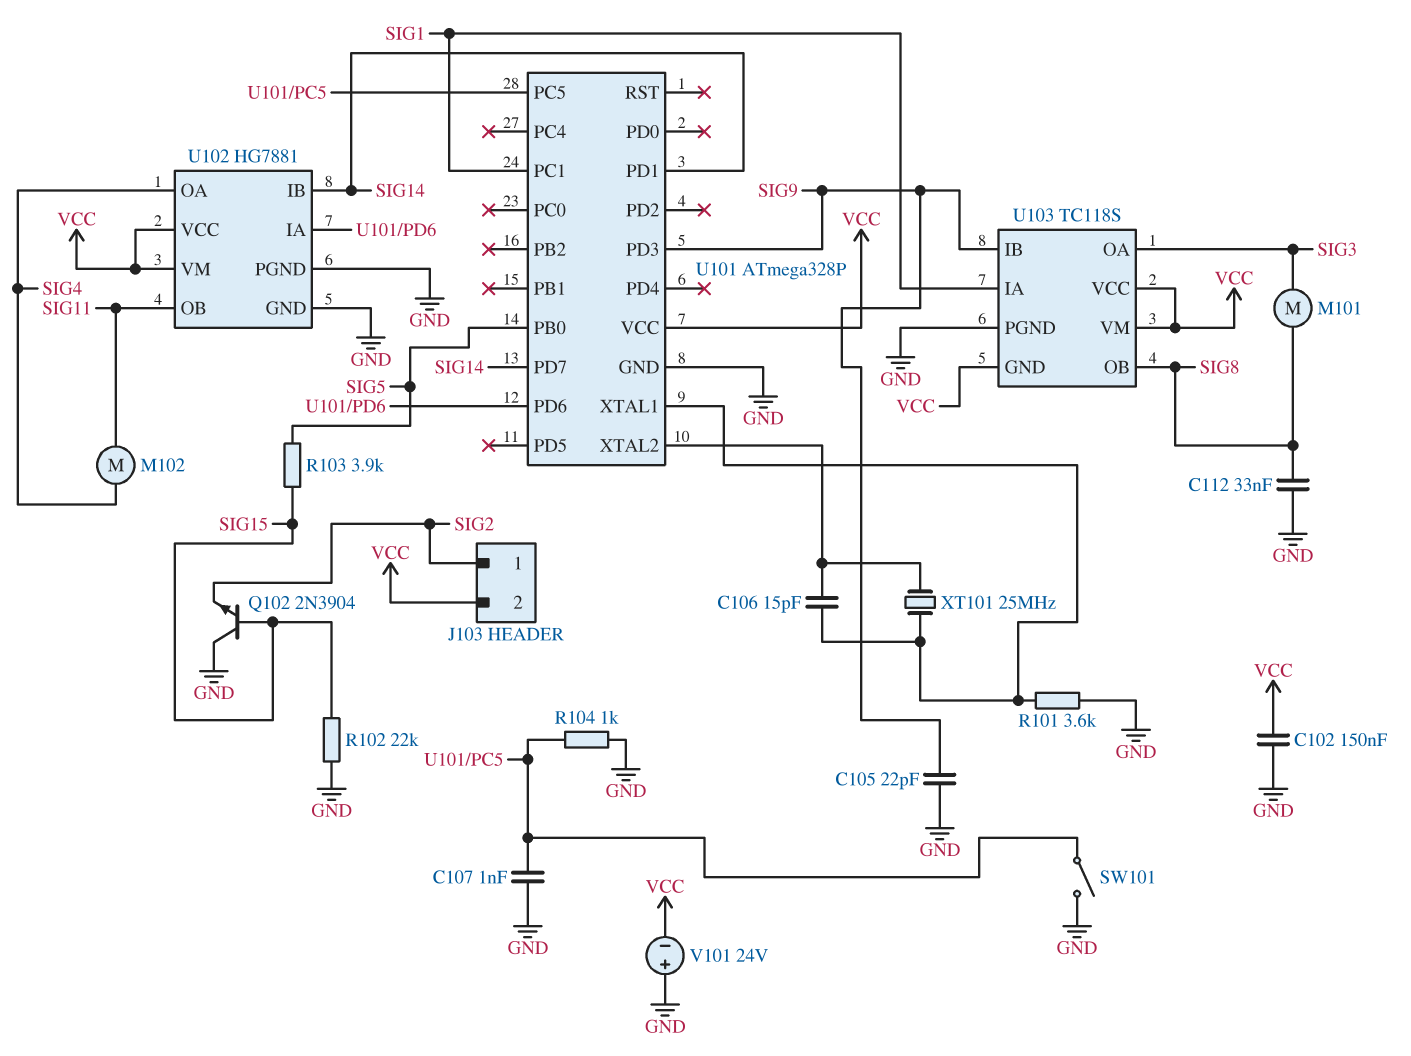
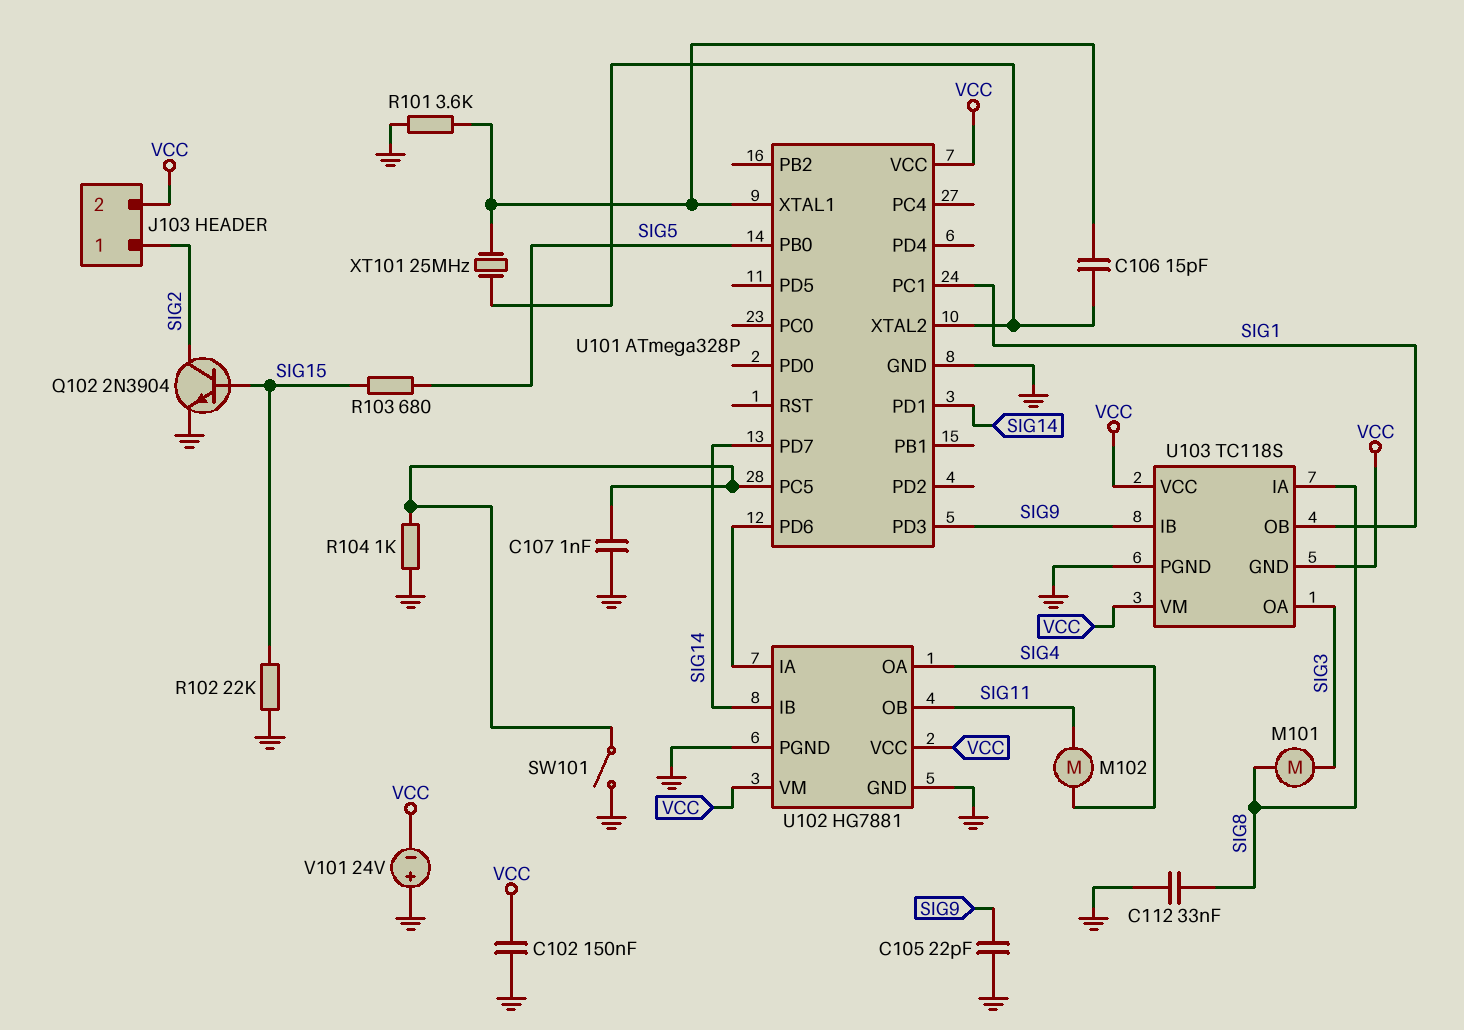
Q102: NPN 2N3904 (B SIG15, C GND, E SIG2) -> NPN 2N3904 (B SIG15, C SIG2, E GND)
R103: 3.9k (SIG5, SIG15) -> 680 (SIG5, SIG15)
U103 pin IA: SIG1 -> SIG8
U103 pin OB: SIG8 -> SIG1

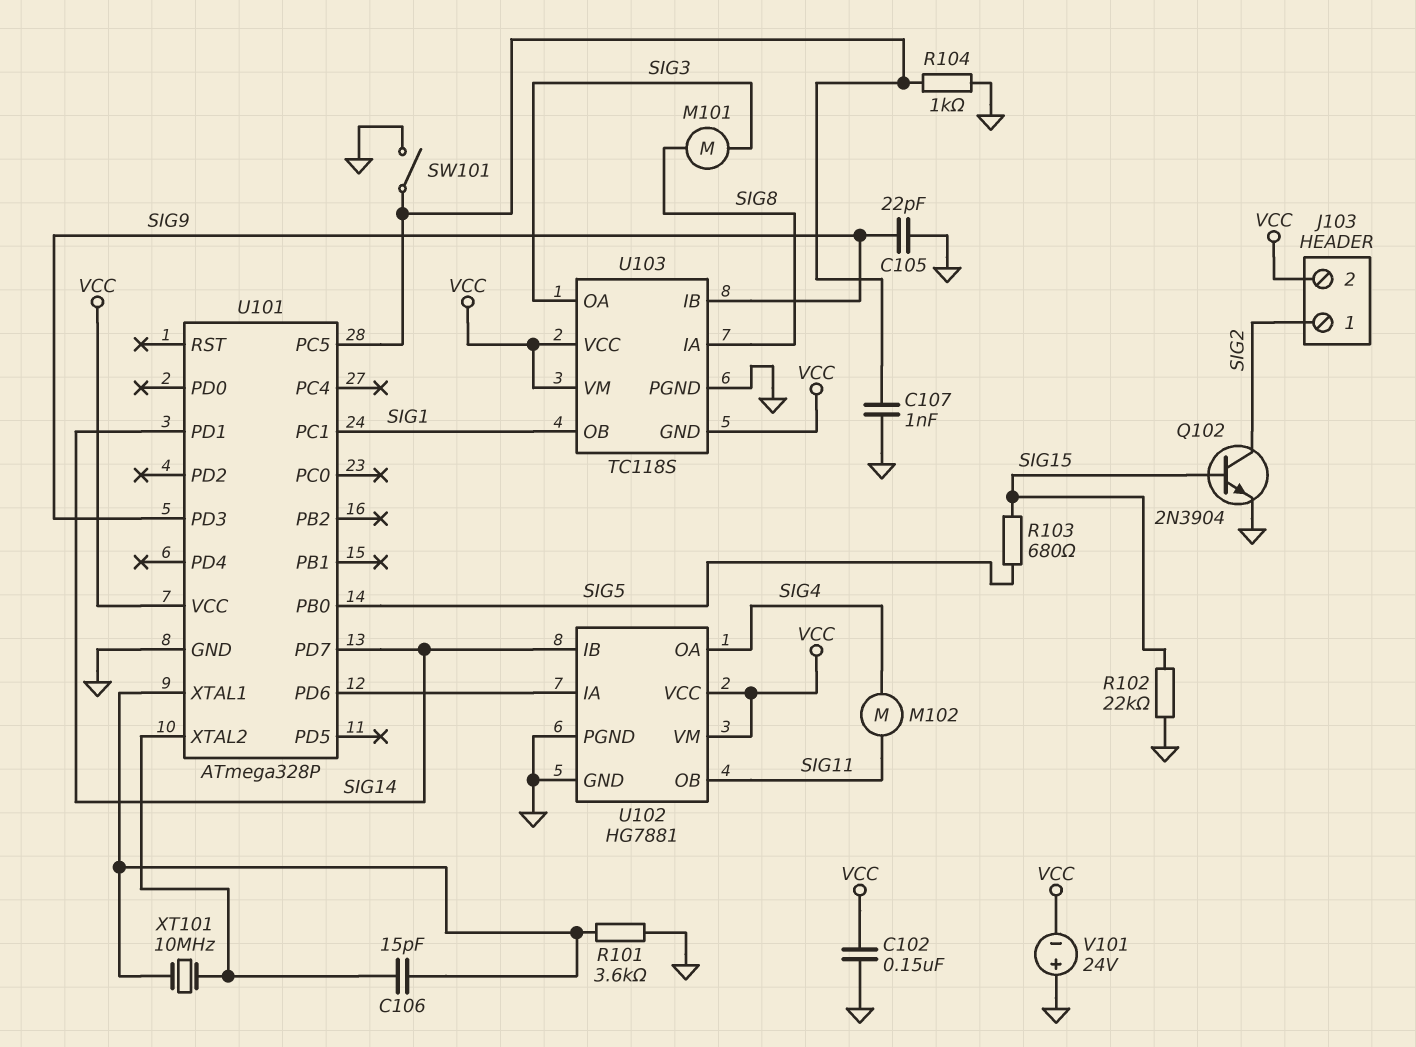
C112: 33nF (GND, SIG8) -> none
XT101: 25MHz (U101/XTAL1, U101/XTAL2) -> 10MHz (U101/XTAL1, U101/XTAL2)

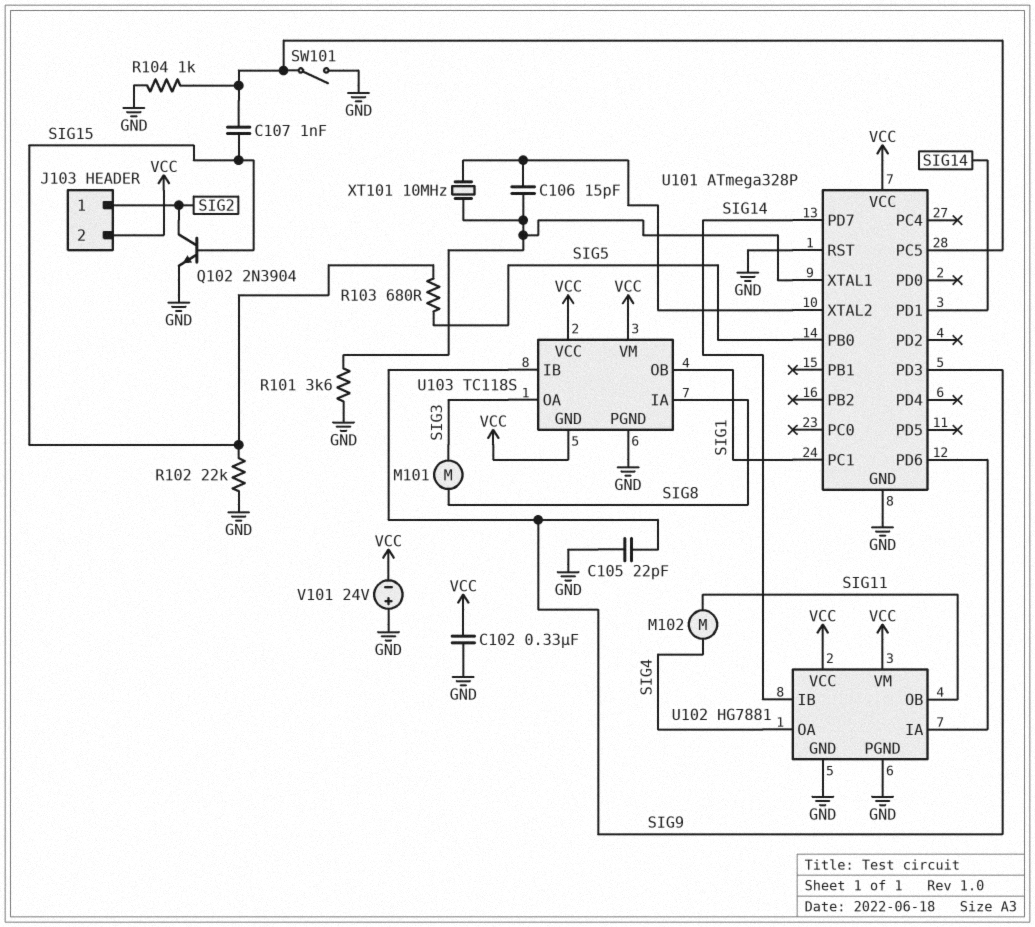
C102: 150nF (GND, VCC) -> 330nF (GND, VCC)
C107: 1nF (GND, U101/PC5) -> 1nF (SIG15, U101/PC5)
U101 pin RST: none -> GND

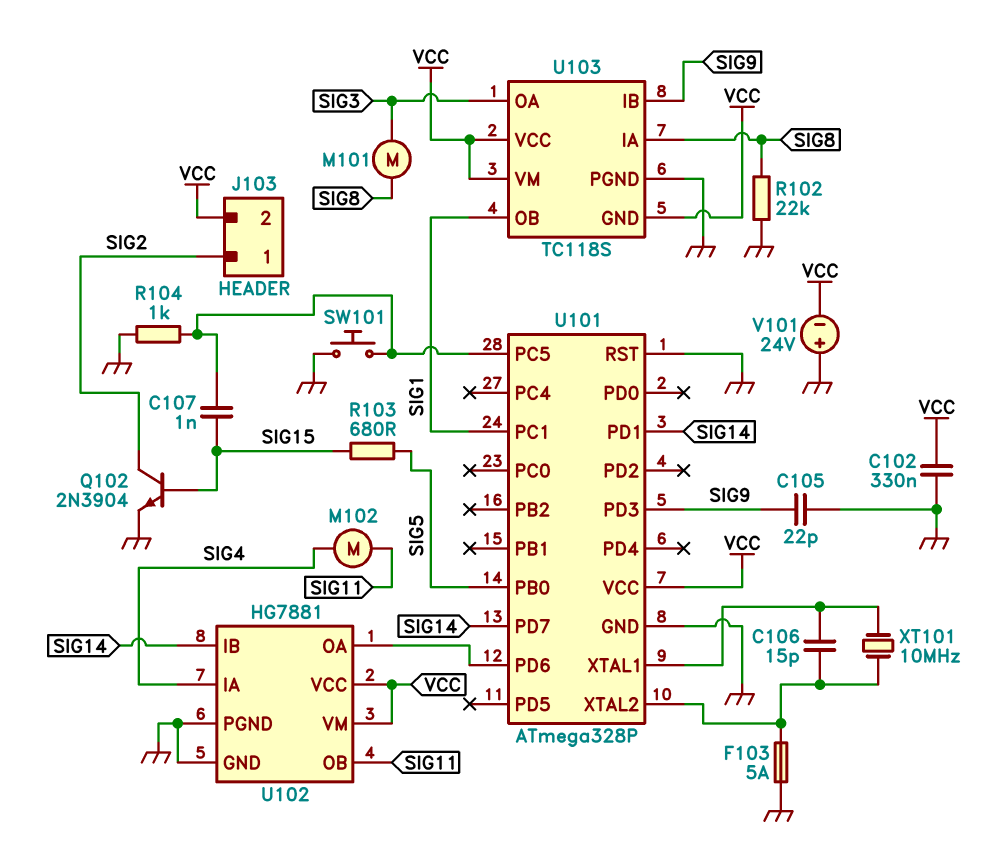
F103: none -> 5A (GND, U101/XTAL2)
R101: 3.6k (GND, U101/XTAL1) -> none
R102: 22k (GND, SIG15) -> 22k (GND, SIG8)
SW101: switch (GND, U101/PC5) -> button (GND, U101/PC5)
U102 pin IA: U101/PD6 -> SIG4
U102 pin OA: SIG4 -> U101/PD6

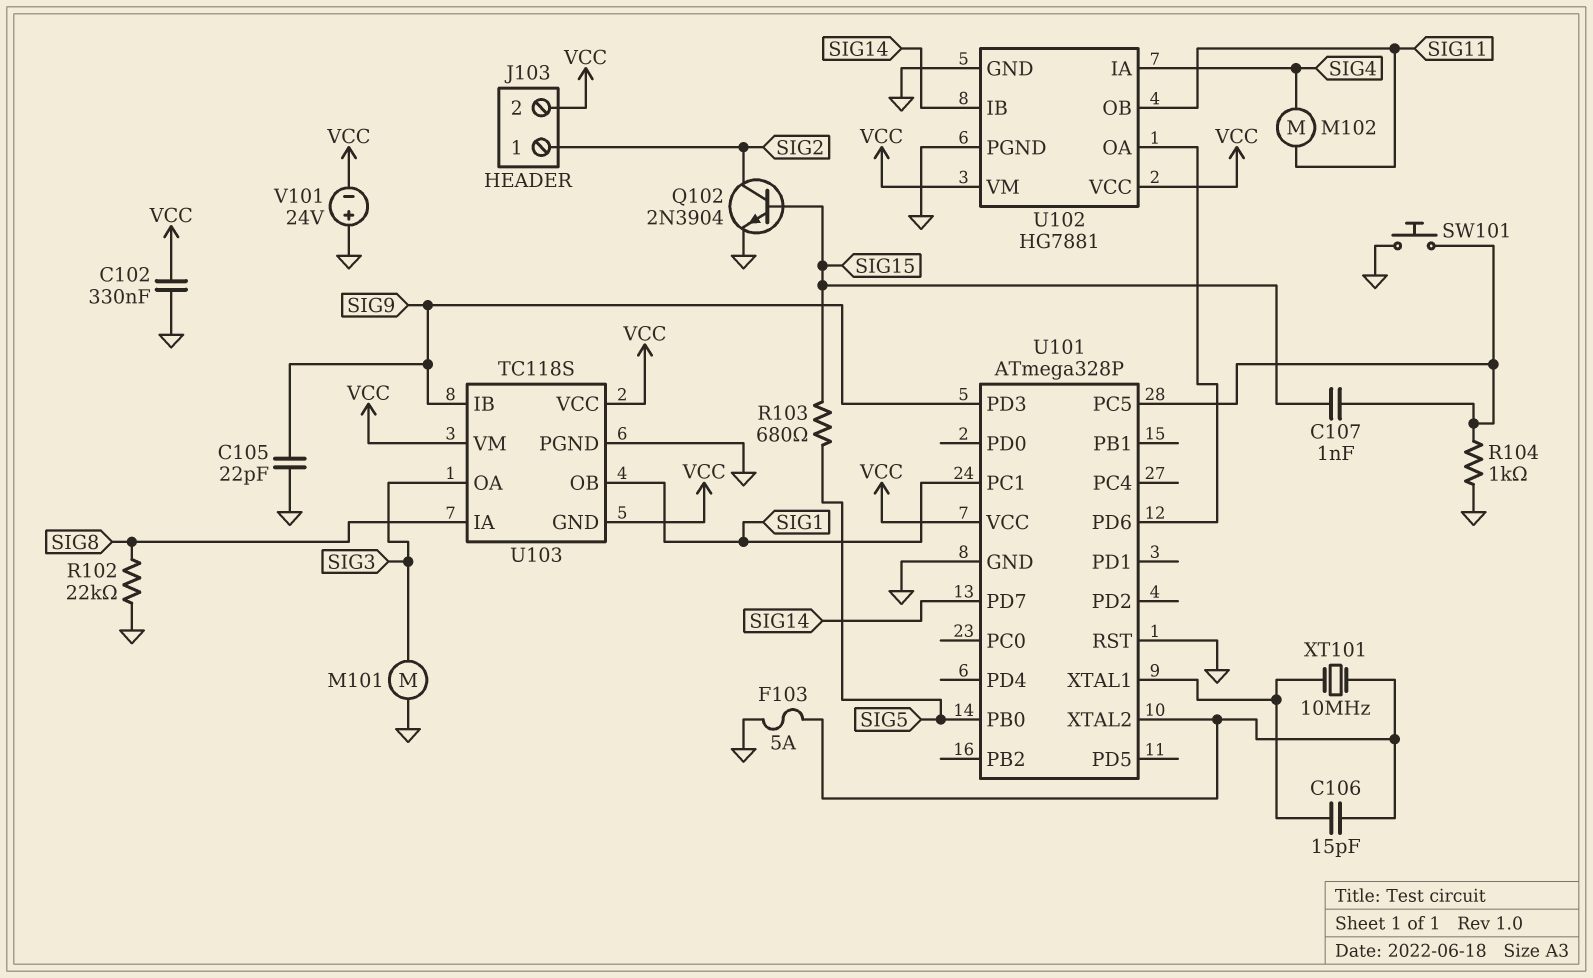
M101: motor (SIG3, SIG8) -> motor (GND, SIG3)
U101 pin PD1: SIG14 -> none

